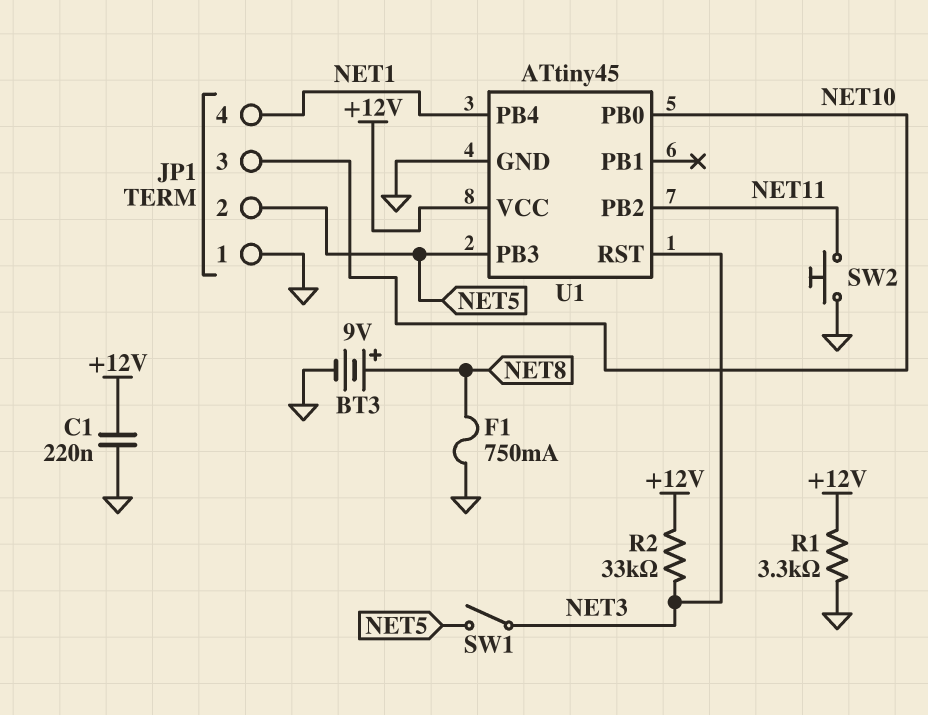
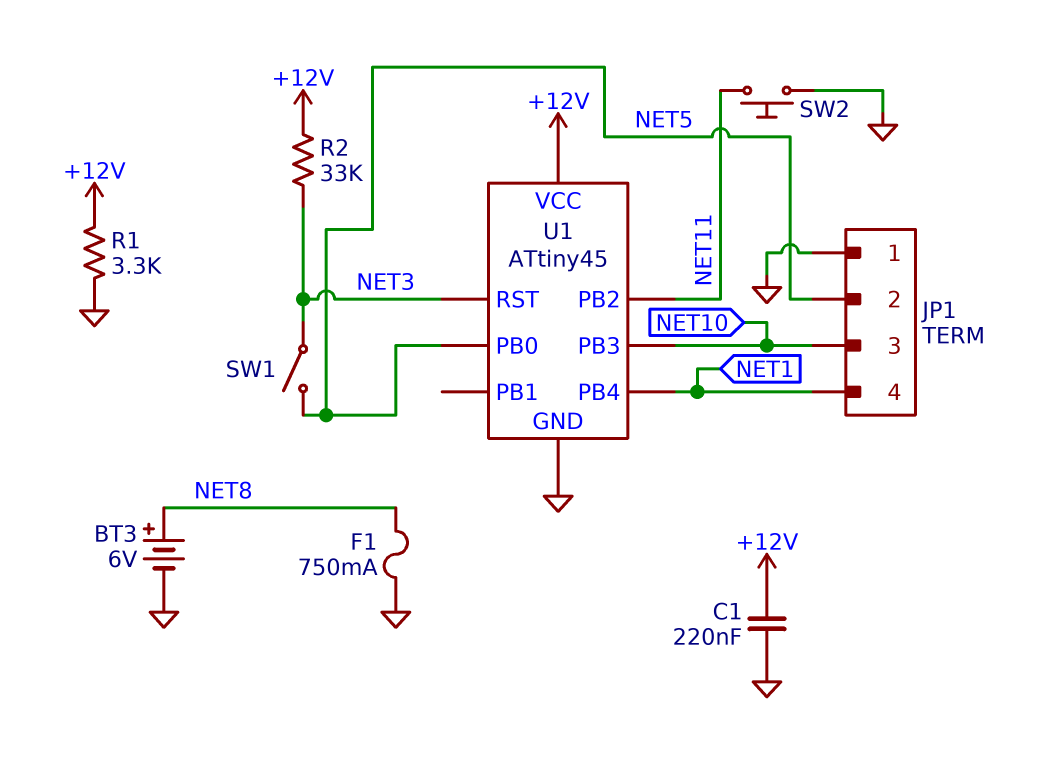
BT3: 9V (plus NET8, minus GND) -> 6V (plus NET8, minus GND)
U1 pin PB0: NET10 -> NET5
U1 pin PB3: NET5 -> NET10

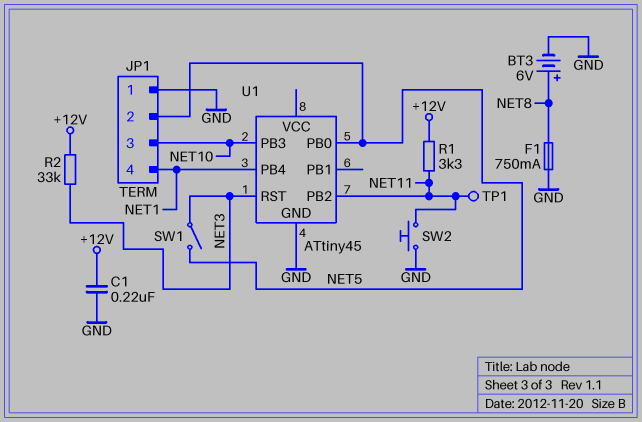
R1: 3.3k (+12V, GND) -> 3.3k (+12V, NET11)
TP1: none -> test point (NET11)
U1 pin VCC: +12V -> none

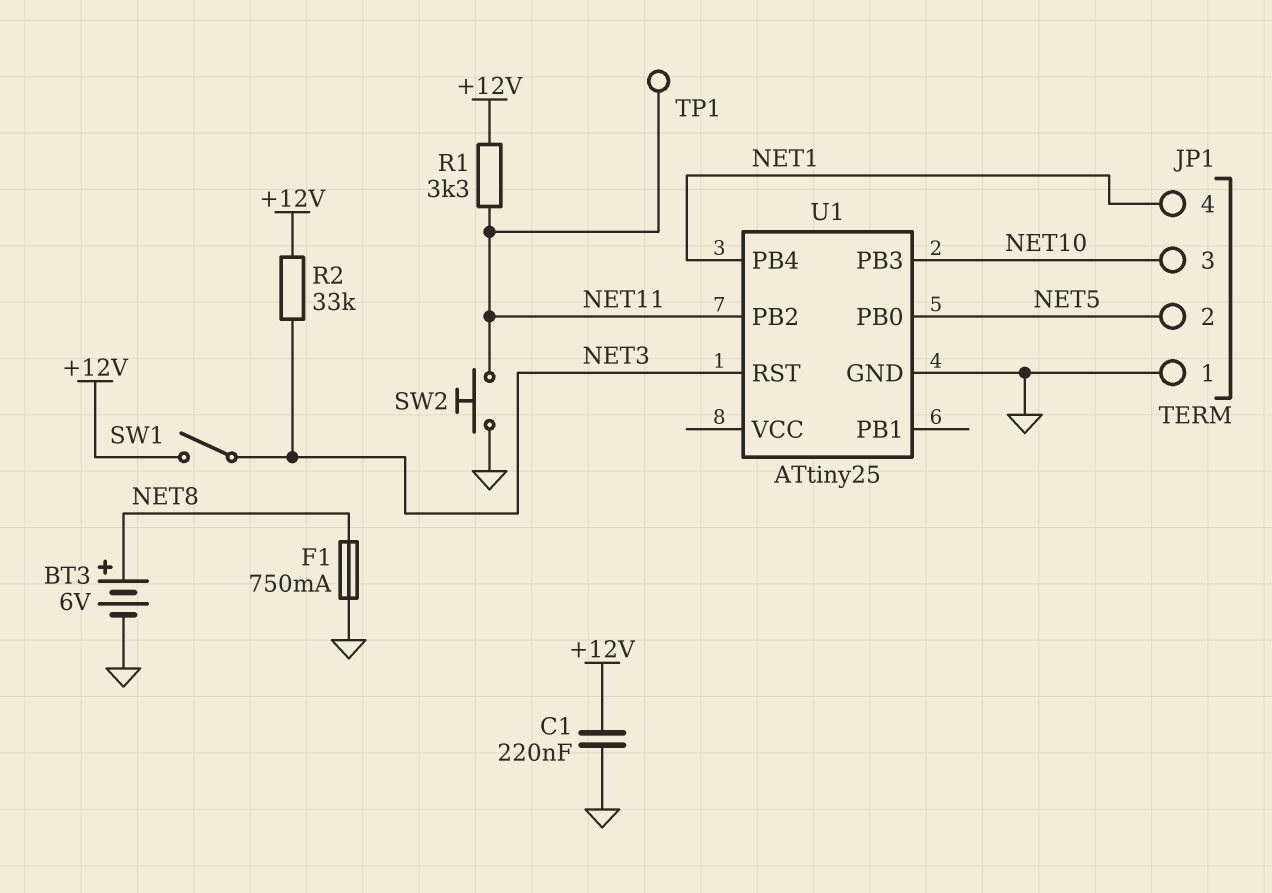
SW1: switch (NET3, NET5) -> switch (+12V, NET3)
U1: ATtiny45 -> ATtiny25

